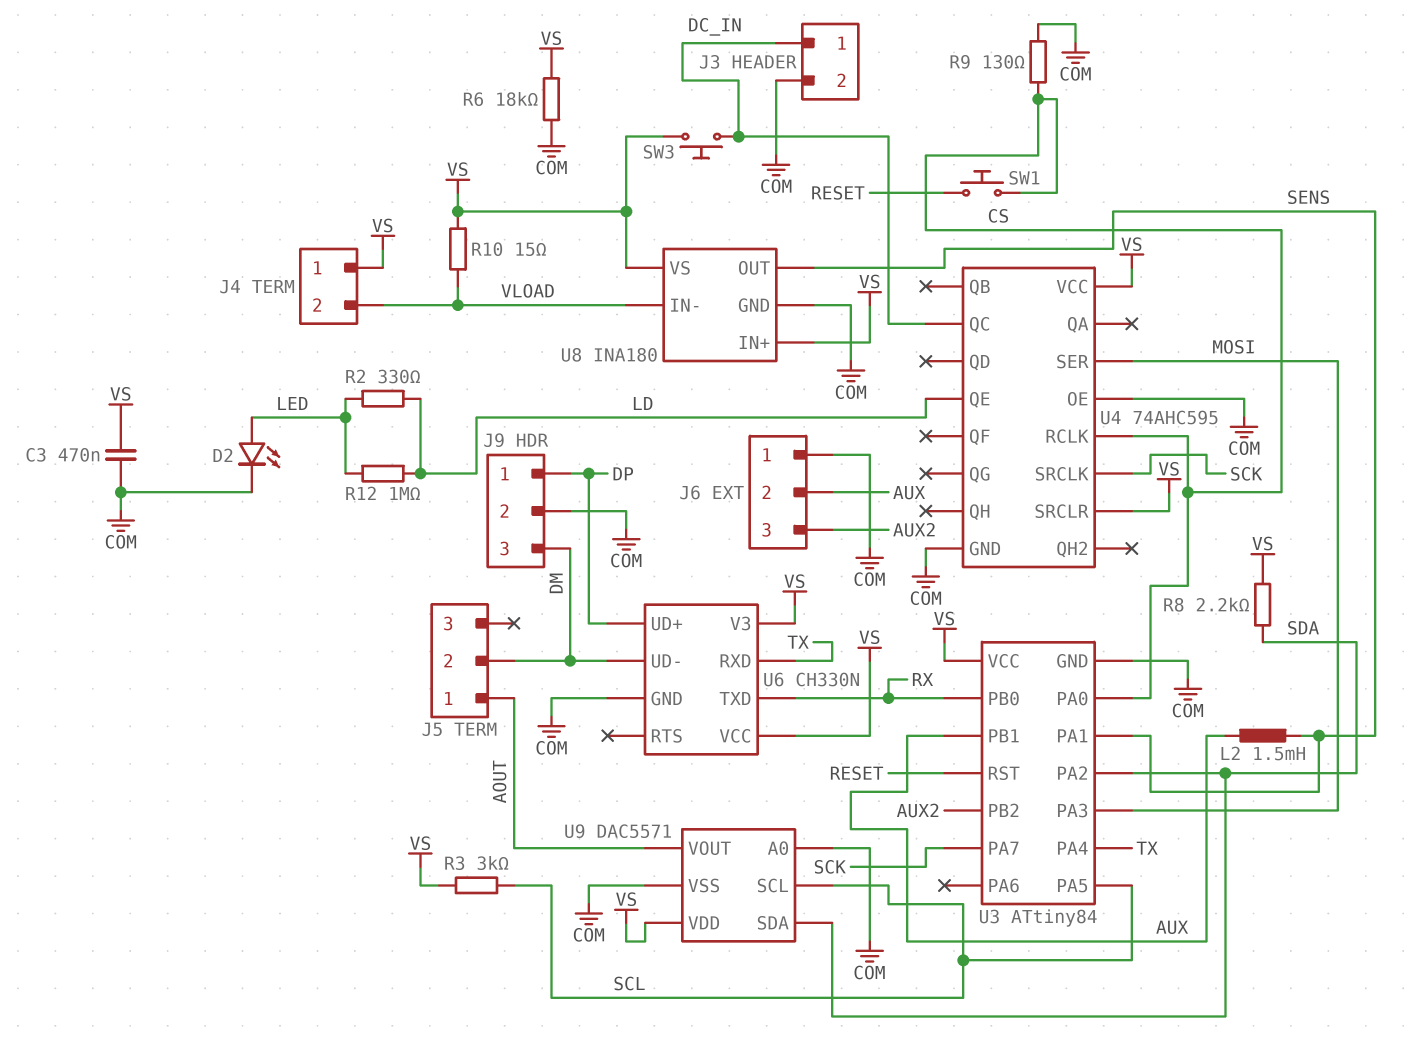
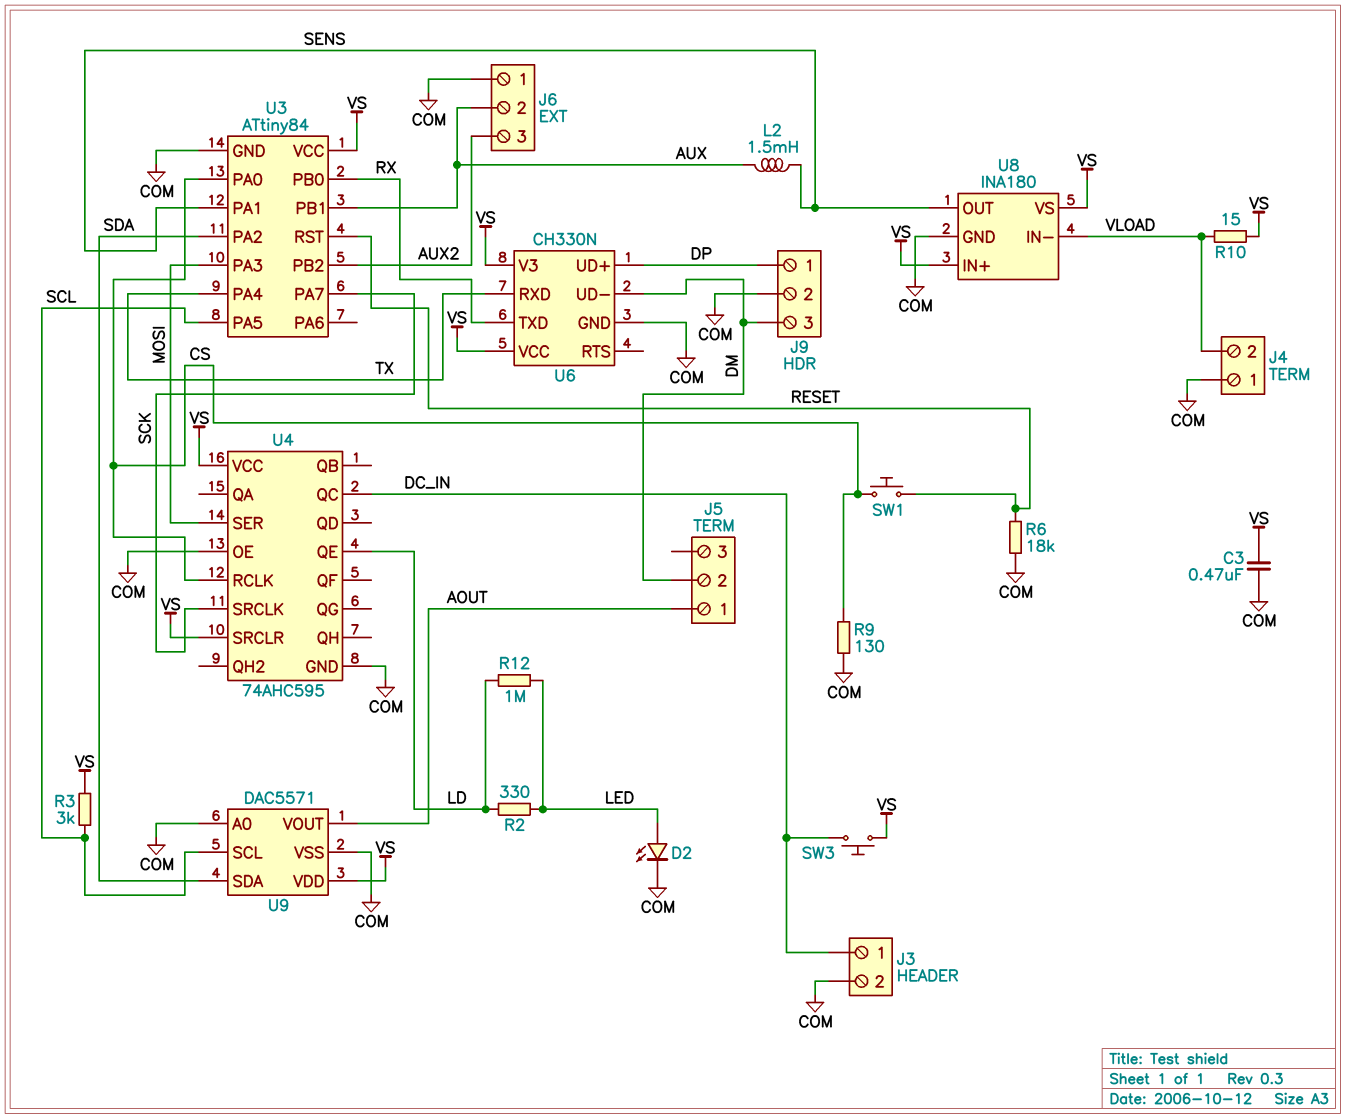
J4 pin 1: VS -> COM
R6: 18k (COM, VS) -> 18k (COM, RESET)
R8: 2.2k (SDA, VS) -> none

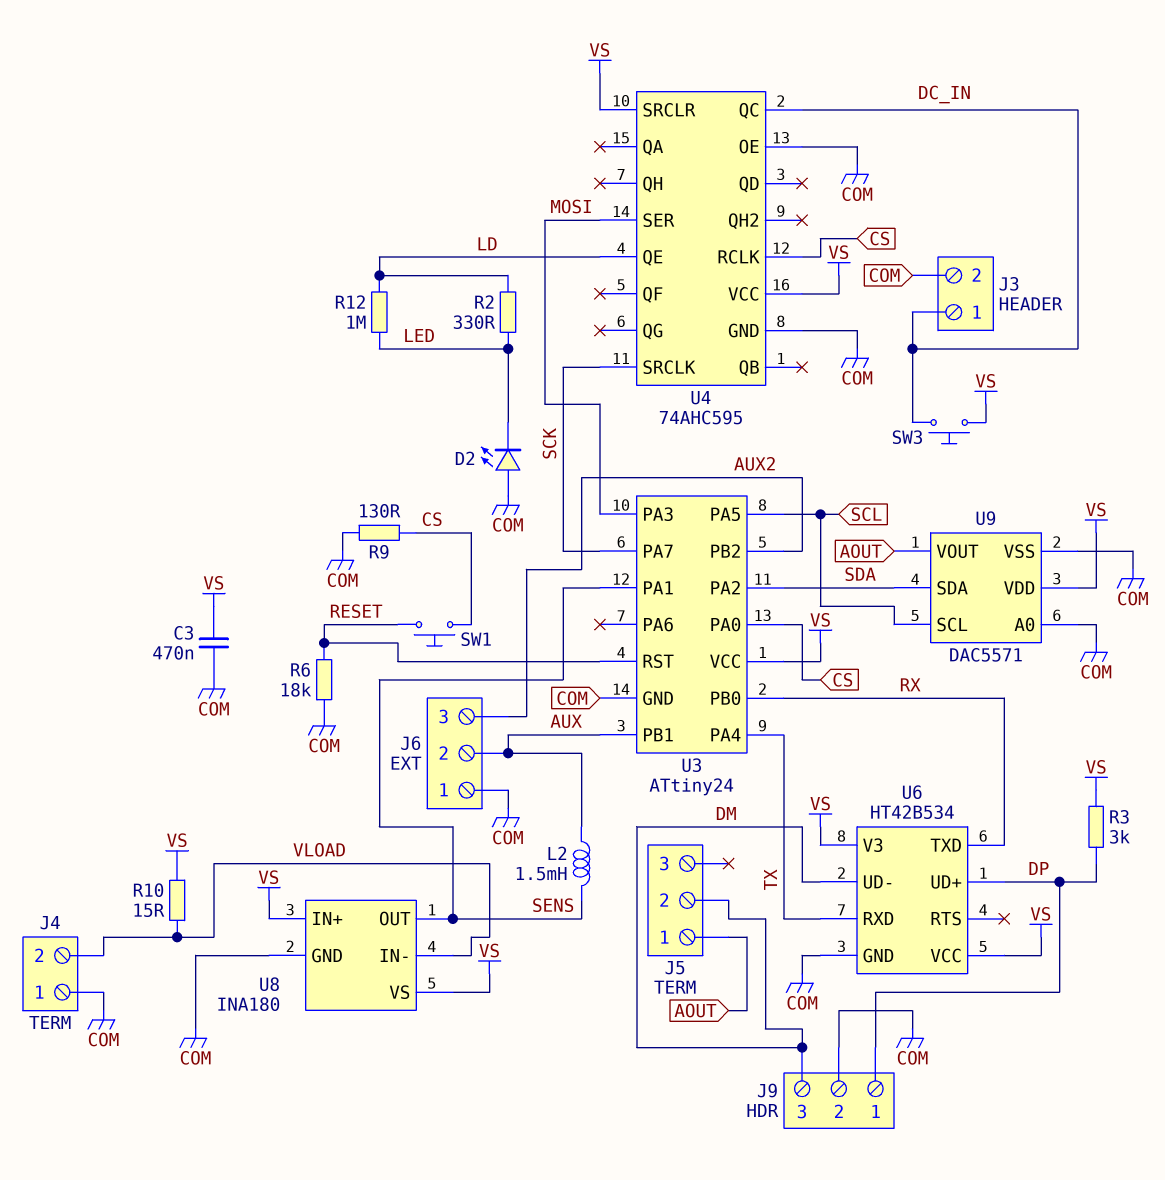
D2: LED (A LED, K COM) -> LED (A COM, K LED)
R3: 3k (SCL, VS) -> 3k (DP, VS)
U3: ATtiny84 -> ATtiny24
U6: CH330N -> HT42B534

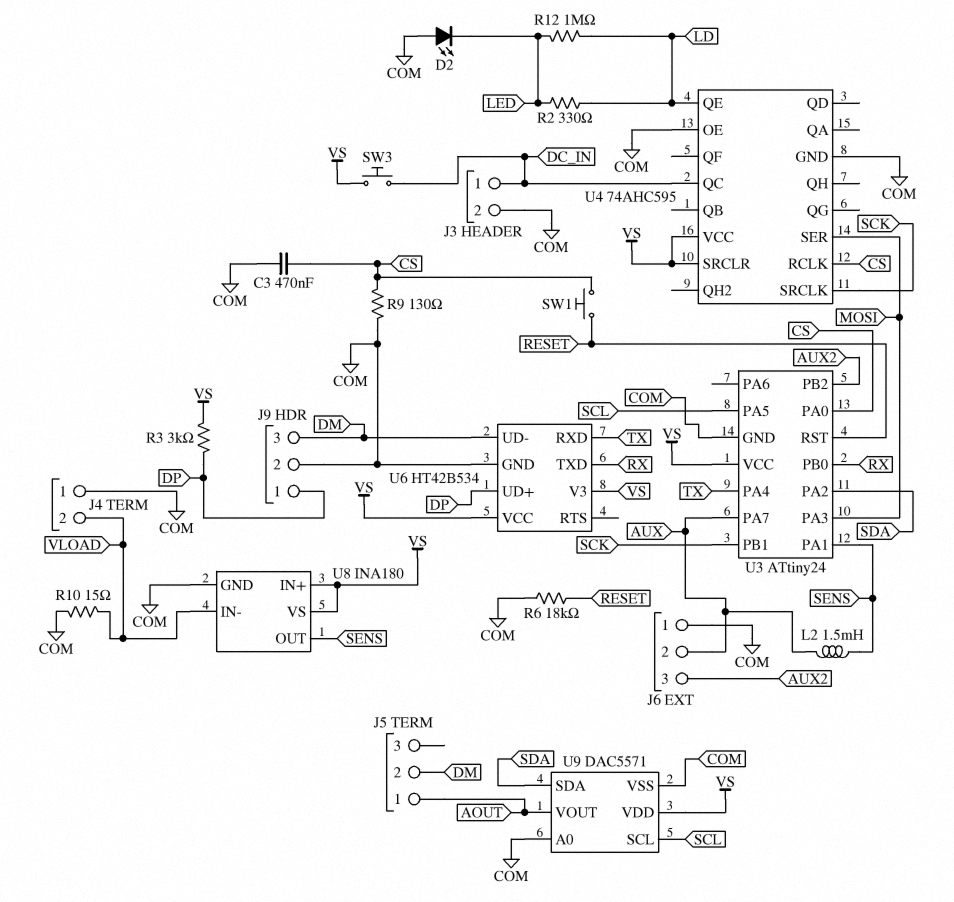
C3: 470nF (COM, VS) -> 470nF (COM, CS)
R10: 15 (VLOAD, VS) -> 15 (COM, VLOAD)
U3 pin PA7: SCK -> AUX
U3 pin PB1: AUX -> SCK

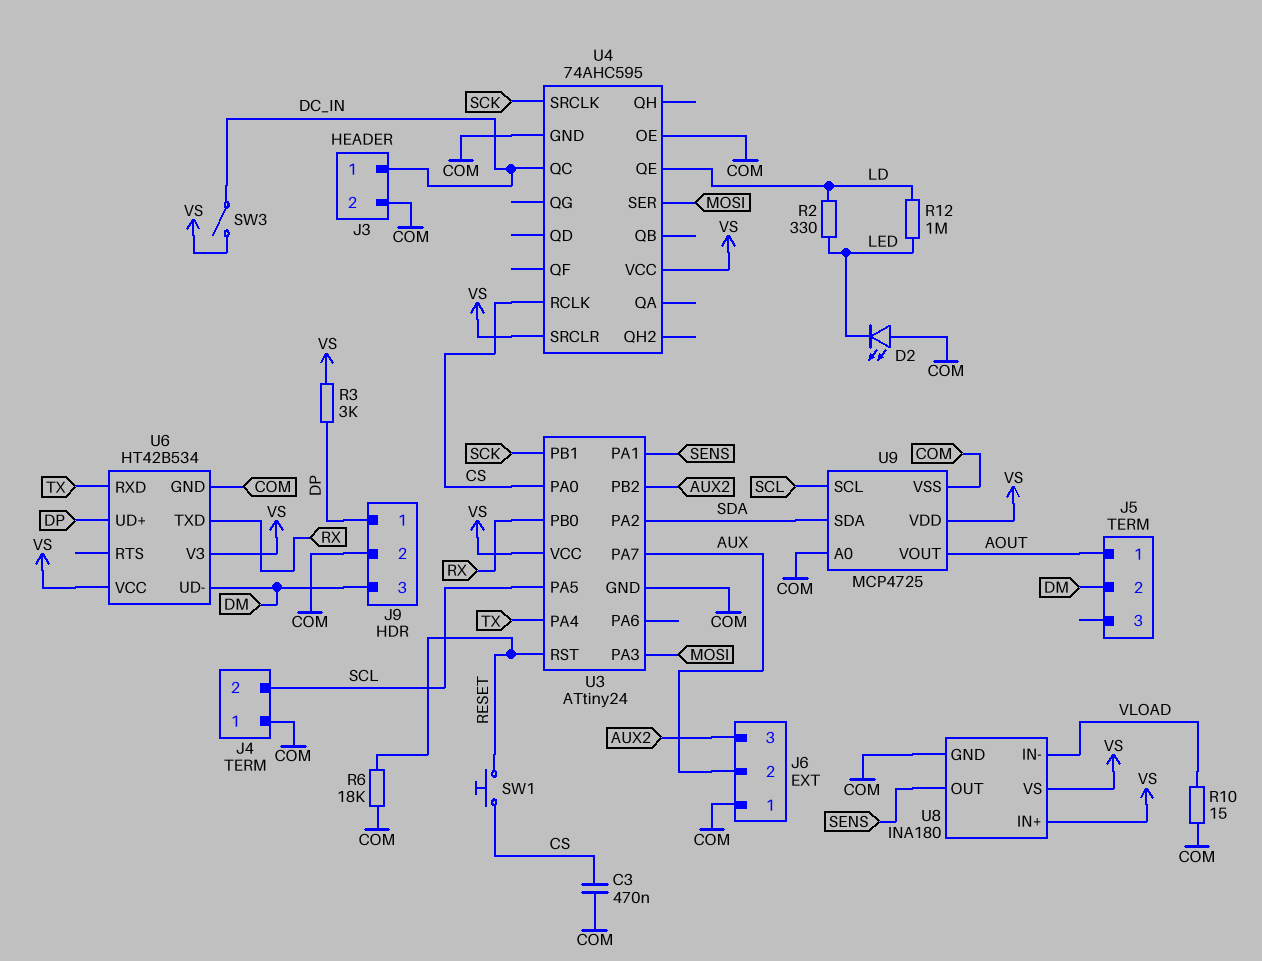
J4 pin 2: VLOAD -> SCL
L2: 1.5mH (AUX, SENS) -> none
R9: 130 (COM, CS) -> none
SW3: button (DC_IN, VS) -> switch (DC_IN, VS)
U9: DAC5571 -> MCP4725

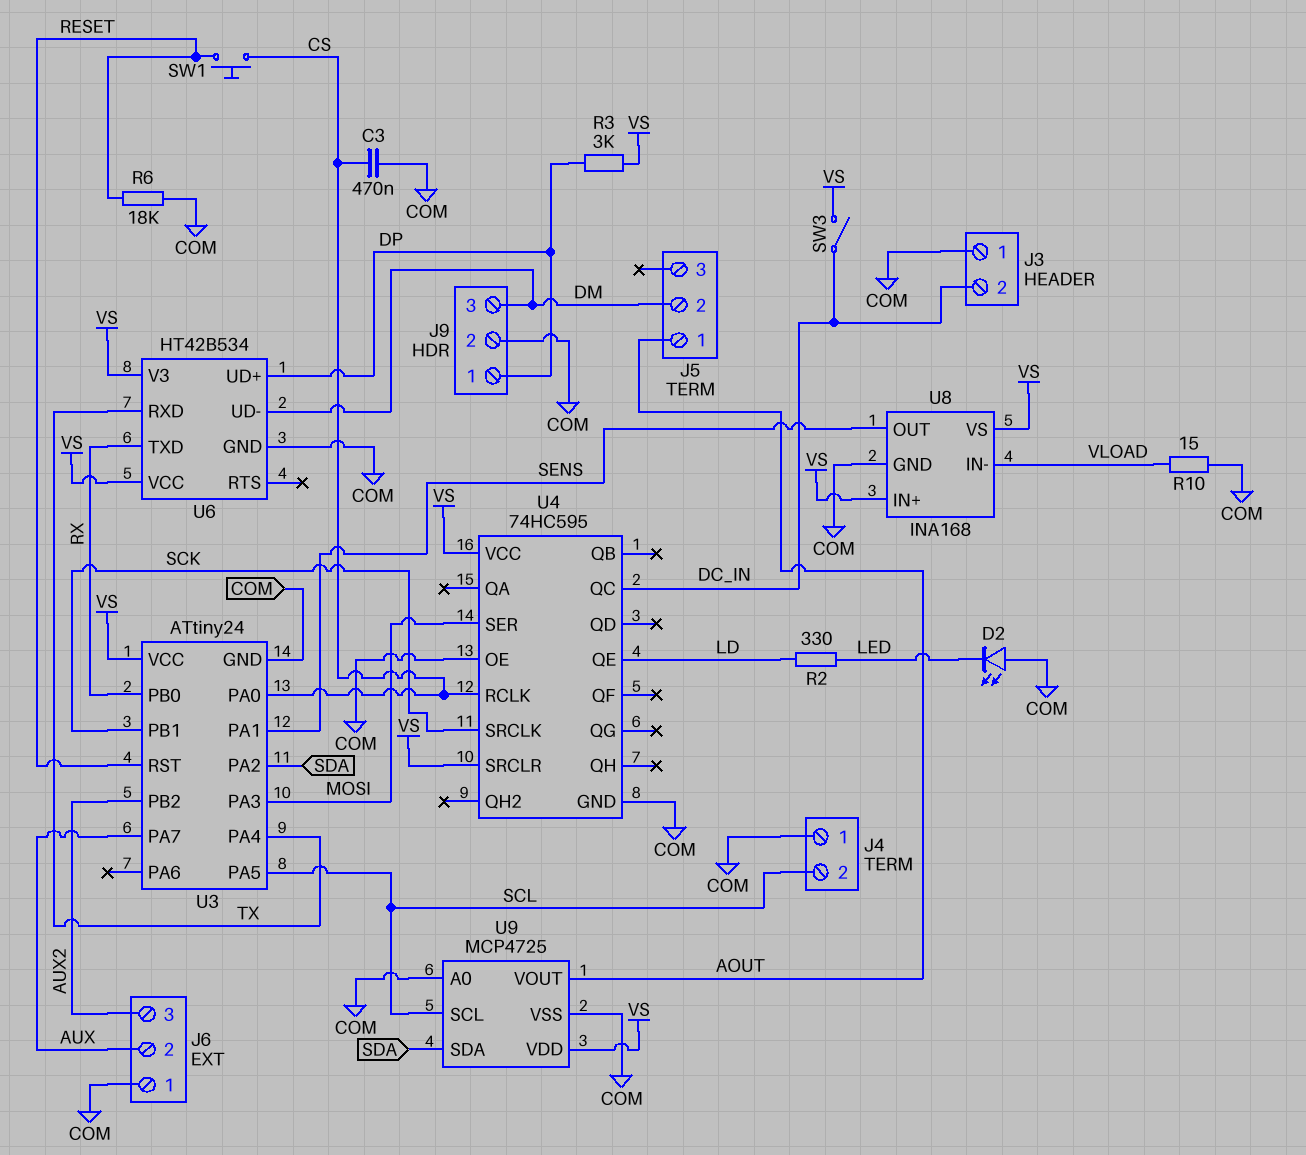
J3 pin 1: DC_IN -> COM
J3 pin 2: COM -> DC_IN
R12: 1M (LD, LED) -> none
U4: 74AHC595 -> 74HC595
U8: INA180 -> INA168

